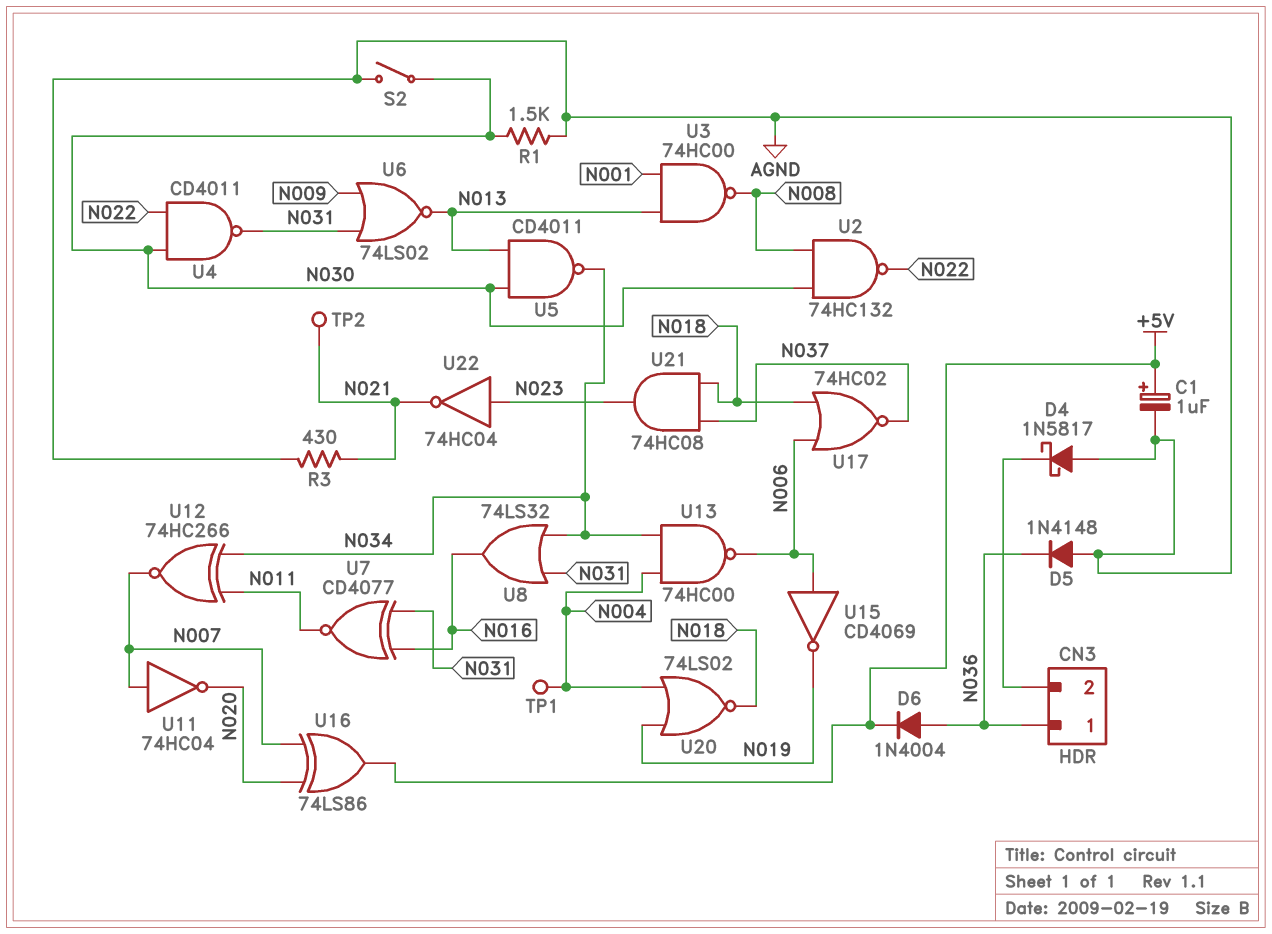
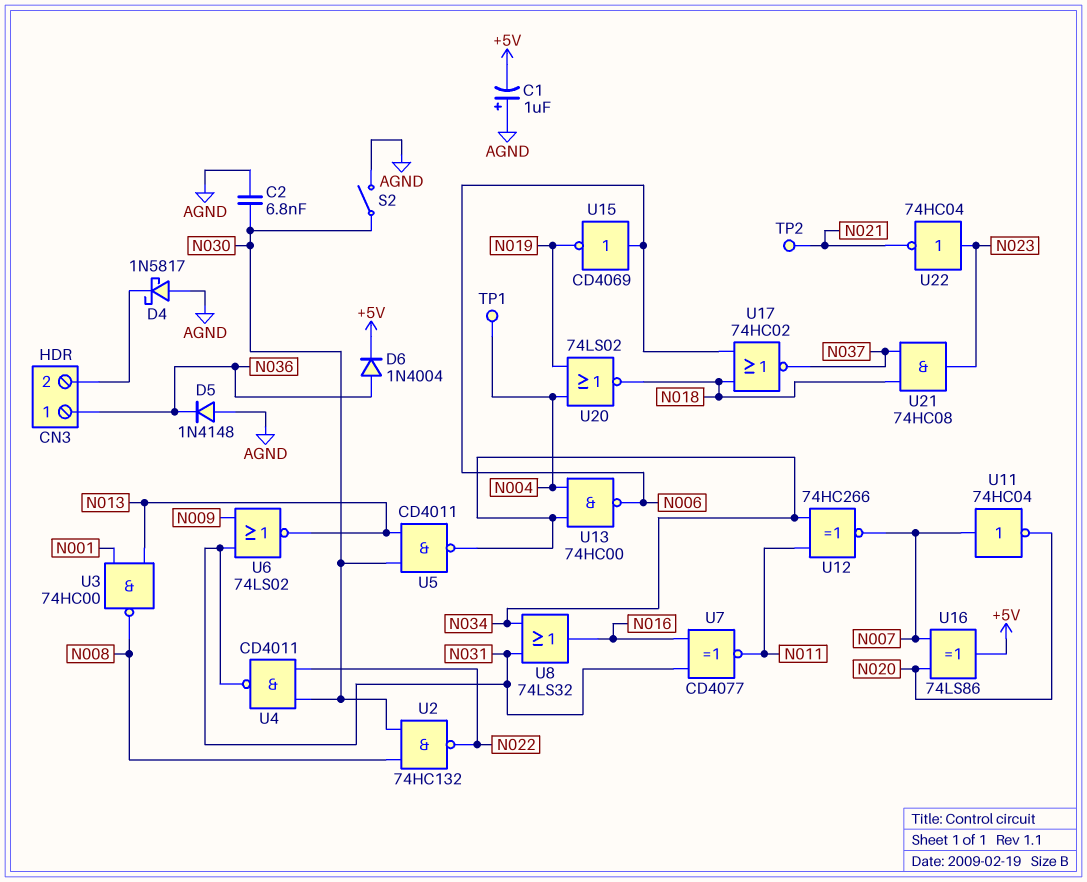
C1: 1uF (plus +5V, minus AGND) -> 1uF (plus AGND, minus +5V)
C2: none -> 6.8nF (AGND, N030)
R1: 1.5k (AGND, N030) -> none
R3: 430 (AGND, N021) -> none

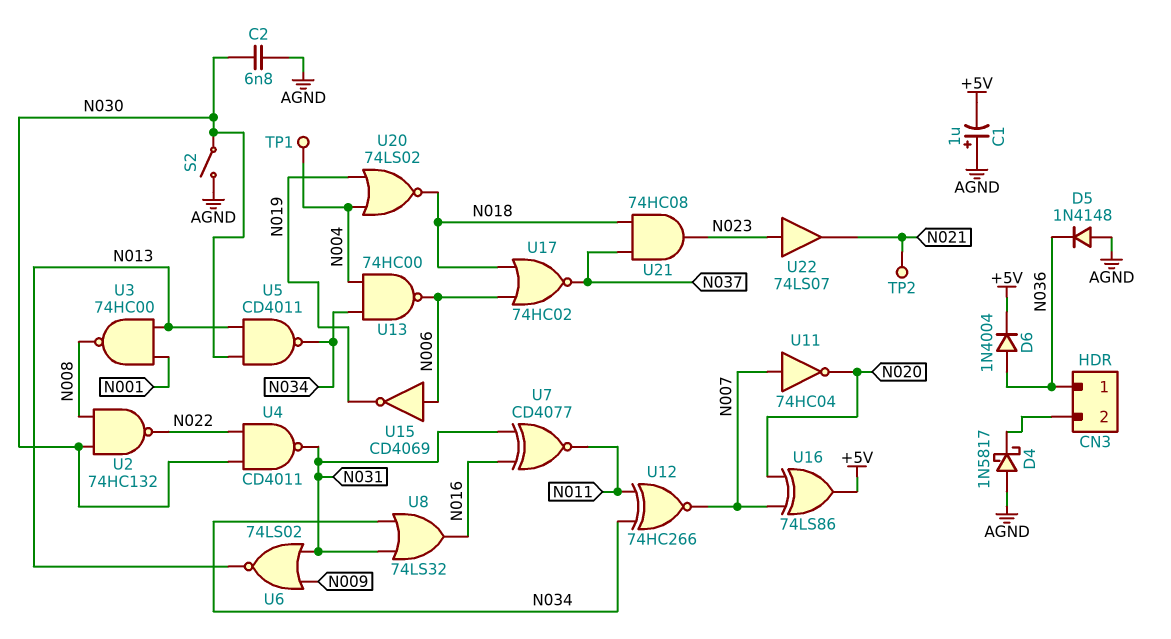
U22: NOT 74HC04 (in N023, out N021) -> buffer 74LS07 (in N023, out N021)

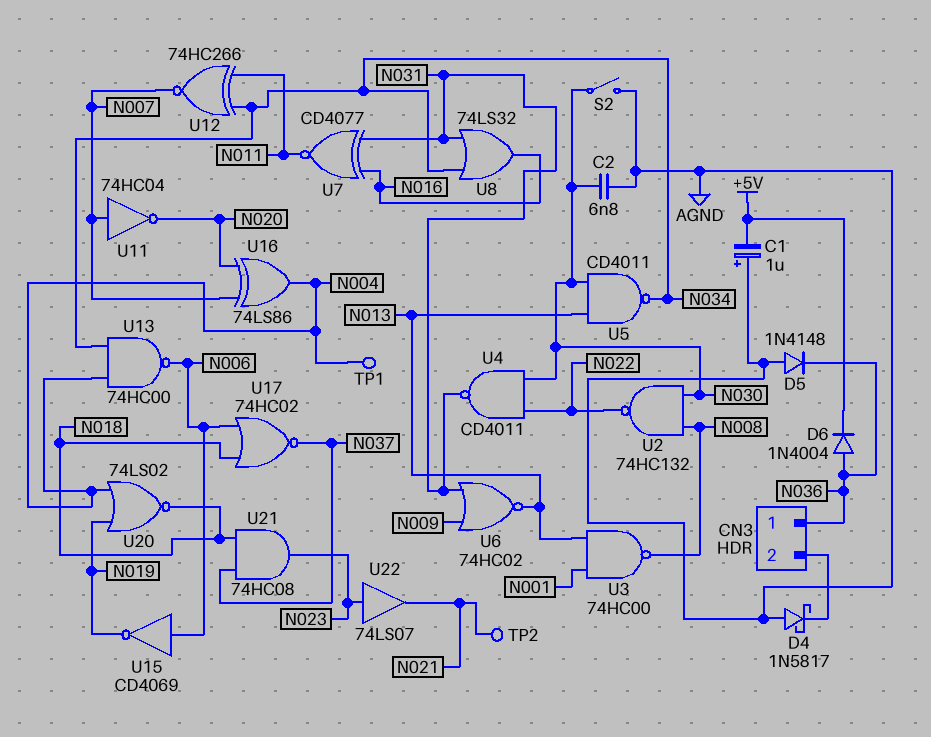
U6: NOR 74LS02 (in N009, in N031, out N013) -> NOR 74HC02 (in N009, in N031, out N013)
U16: XOR 74LS86 (in N007, in N020, out +5V) -> XOR 74LS86 (in N007, in N020, out N004)

